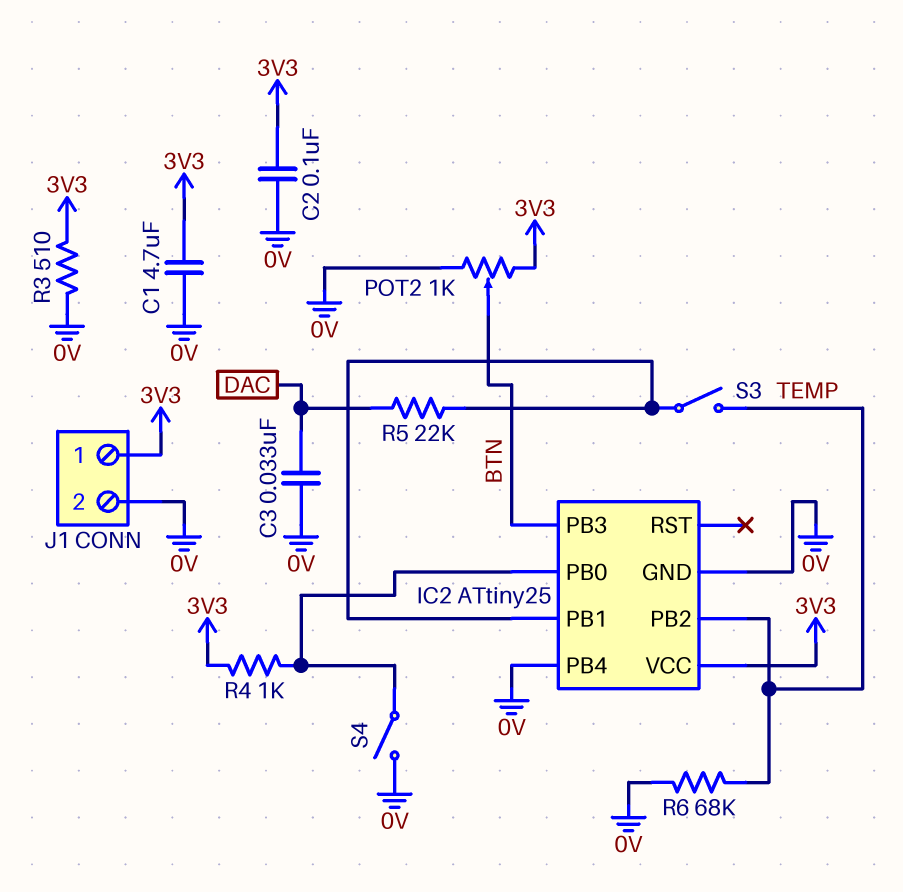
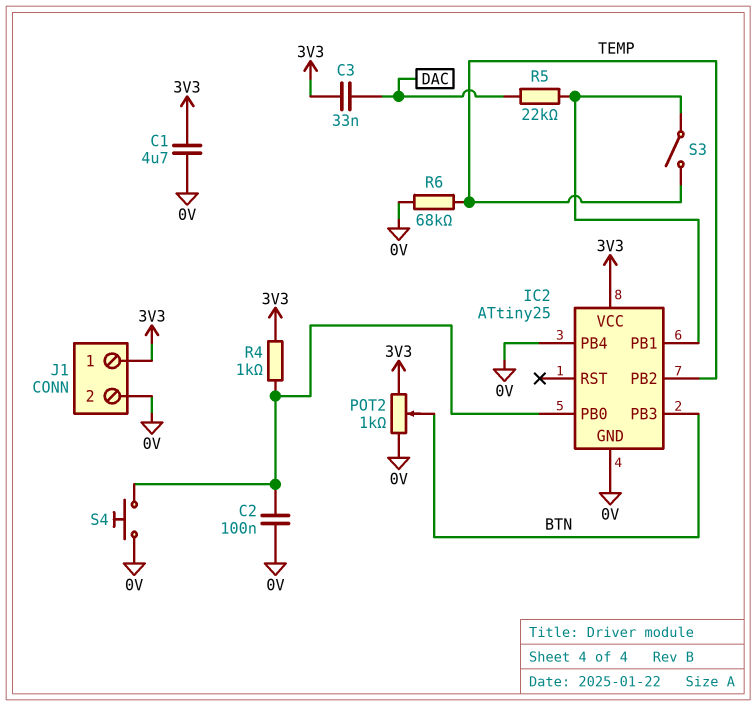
C2: 100nF (0V, 3V3) -> 100nF (0V, IC2/PB0)
C3: 33nF (0V, DAC) -> 33nF (3V3, DAC)
R3: 510 (0V, 3V3) -> none
S4: switch (0V, IC2/PB0) -> button (0V, IC2/PB0)

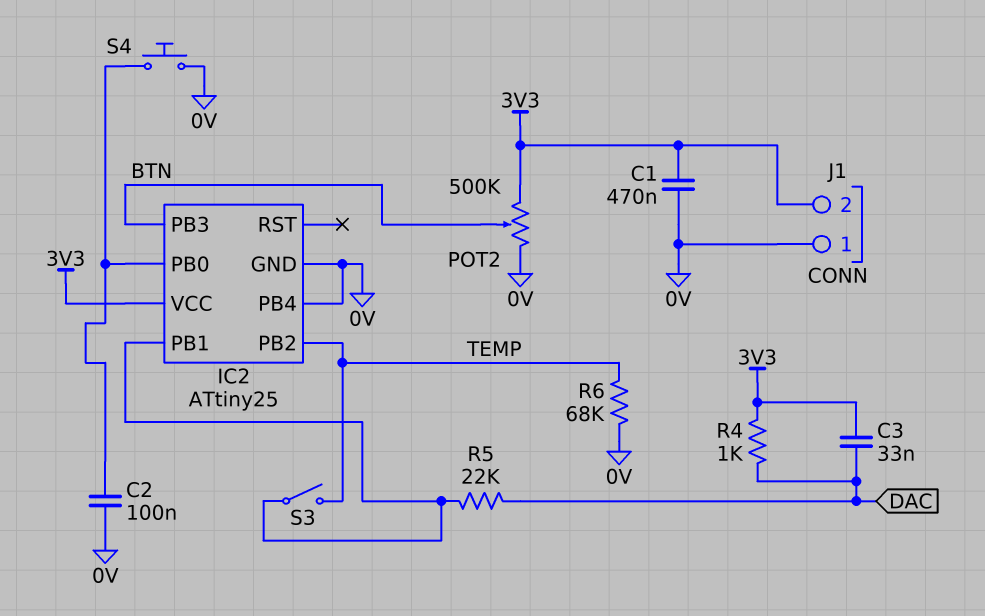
C1: 4.7uF (0V, 3V3) -> 470nF (0V, 3V3)
J1 pin 1: 3V3 -> 0V
J1 pin 2: 0V -> 3V3
POT2: 1k (0V, 3V3, wiper BTN) -> 500k (0V, 3V3, wiper BTN)
R4: 1k (3V3, IC2/PB0) -> 1k (3V3, DAC)

